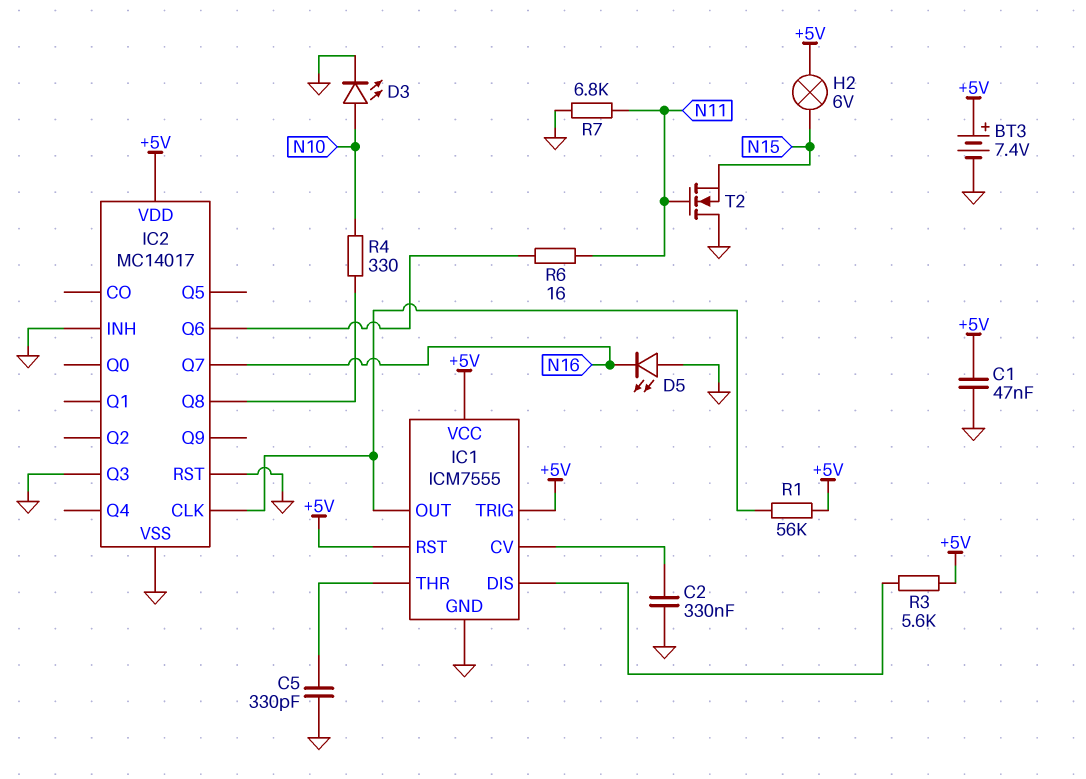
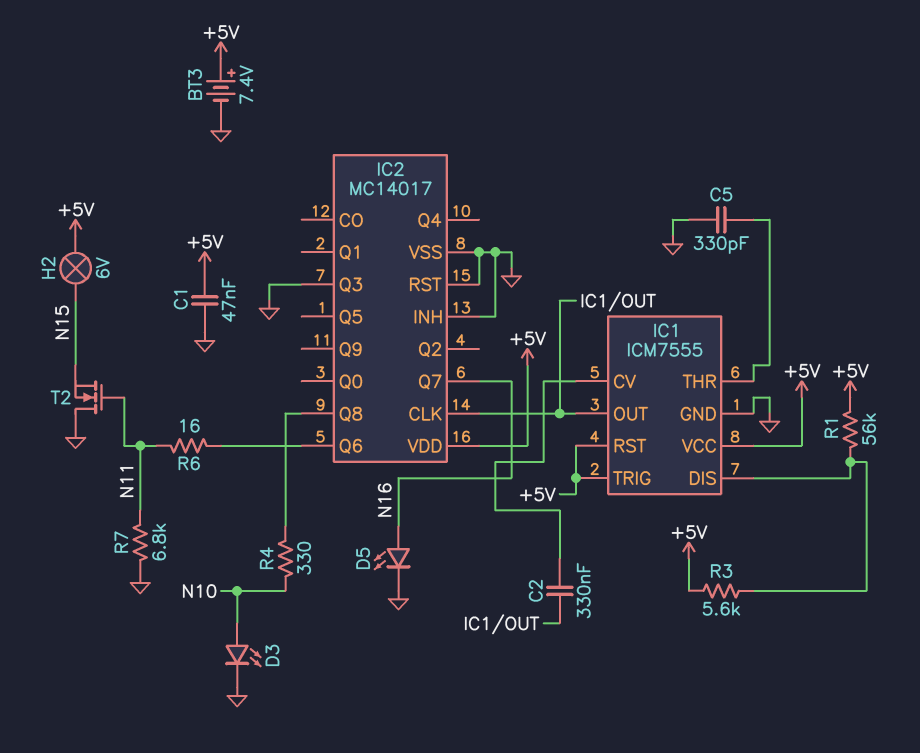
C2: 330nF (GND, IC1/CV) -> 330nF (IC1/CV, IC1/OUT)
D5: LED (A GND, K N16) -> LED (A N16, K GND)
R1: 56k (+5V, IC1/OUT) -> 56k (+5V, IC1/DIS)

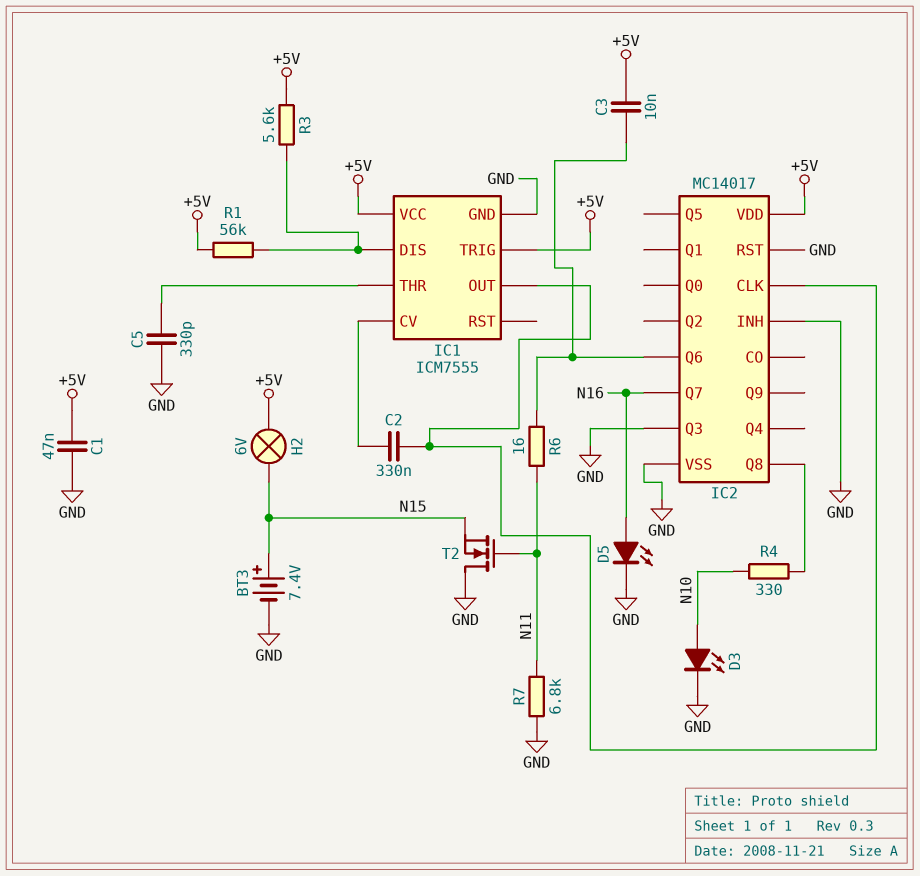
BT3: 7.4V (plus +5V, minus GND) -> 7.4V (plus N15, minus GND)
C3: none -> 10nF (+5V, IC2/Q6)
IC1 pin RST: +5V -> none

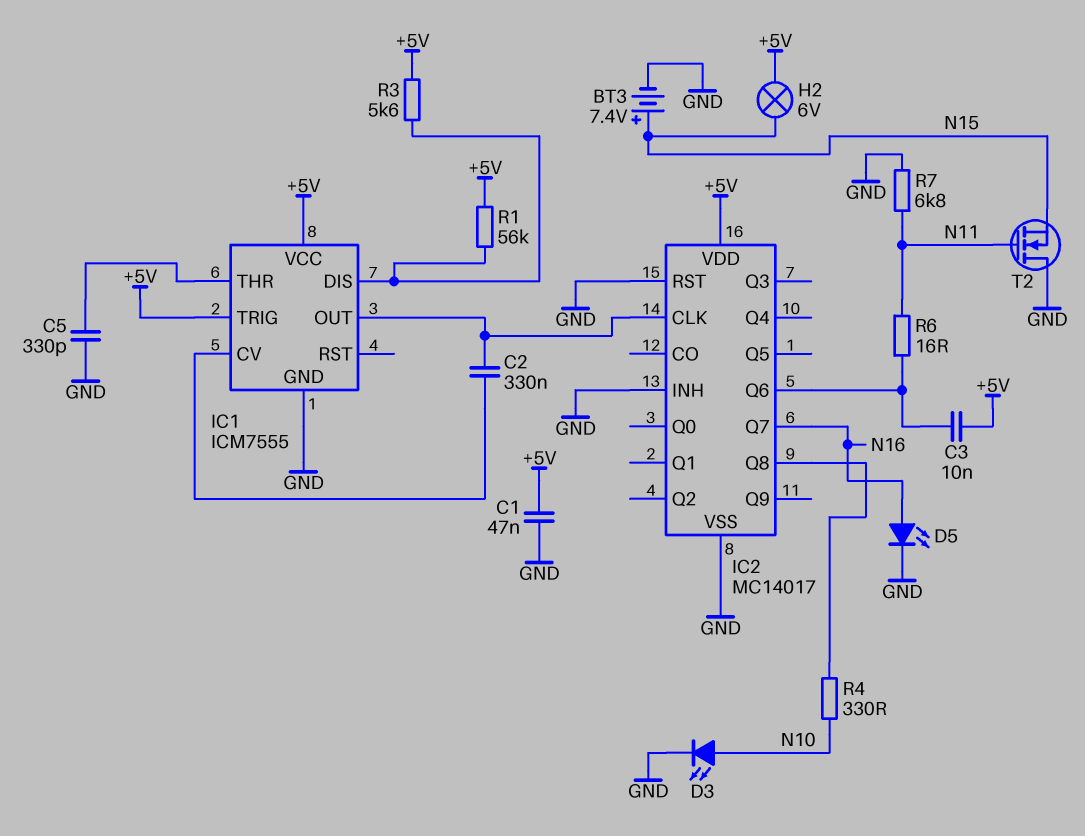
IC2 pin Q3: GND -> none

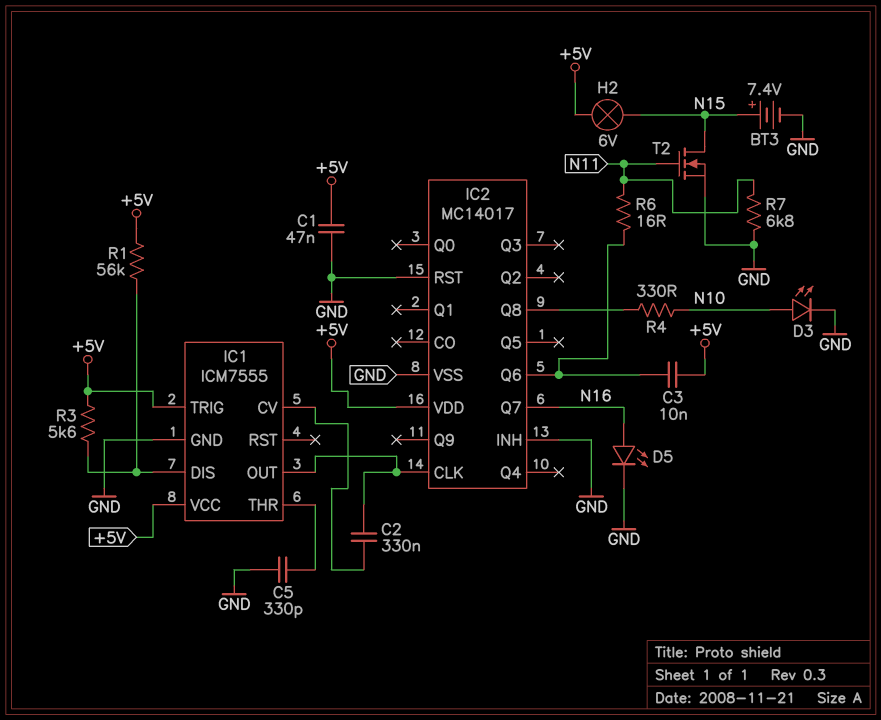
T2: NMOS (G N11, D GND, S N15) -> NMOS (G N11, D N15, S GND)

